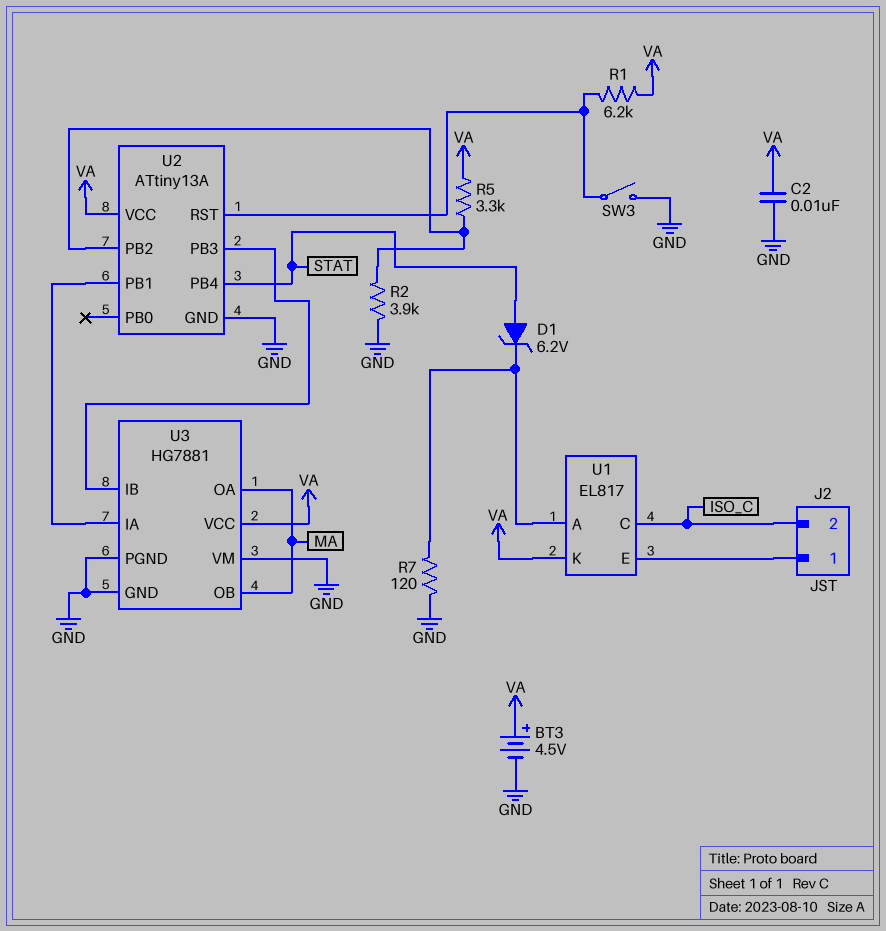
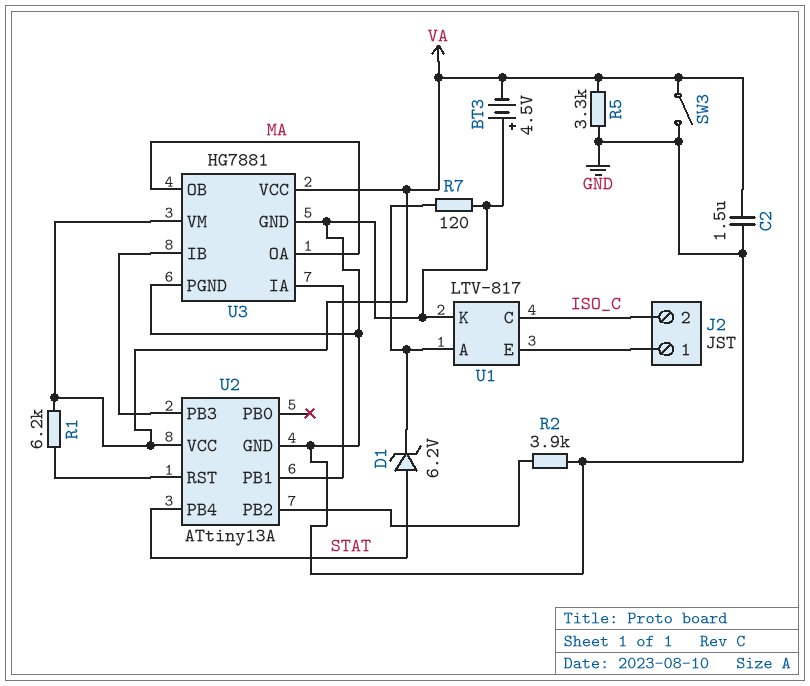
BT3: 4.5V (plus VA, minus GND) -> 4.5V (plus GND, minus VA)
C2: 10nF (GND, VA) -> 1.5uF (GND, VA)
R5: 3.3k (U2/PB2, VA) -> 3.3k (GND, VA)
SW3: switch (GND, U2/RST) -> switch (GND, VA)
U1: EL817 -> LTV-817
U1 pin K: VA -> GND
U3 pin VM: GND -> VA

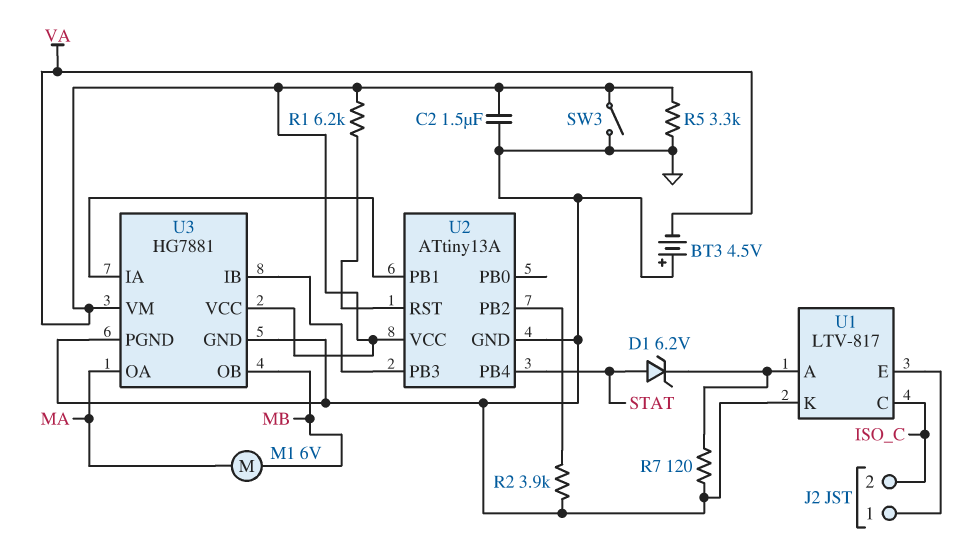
M1: none -> motor 6V (MA, MB)
U3 pin OB: MA -> MB

